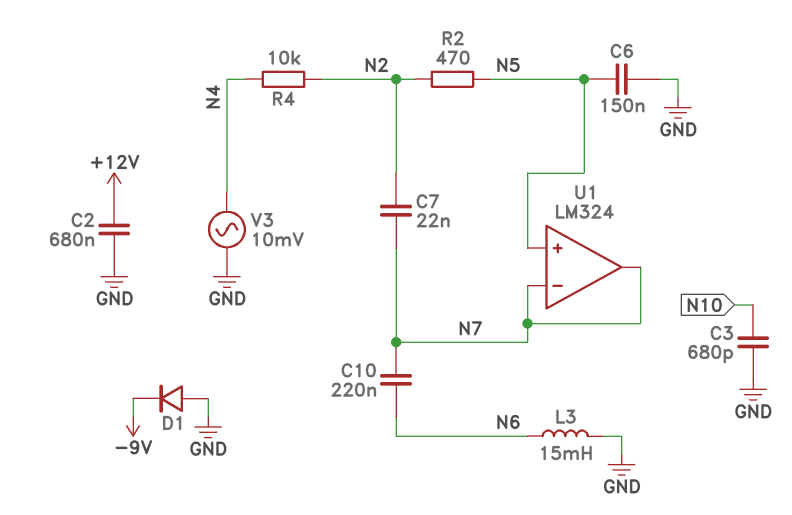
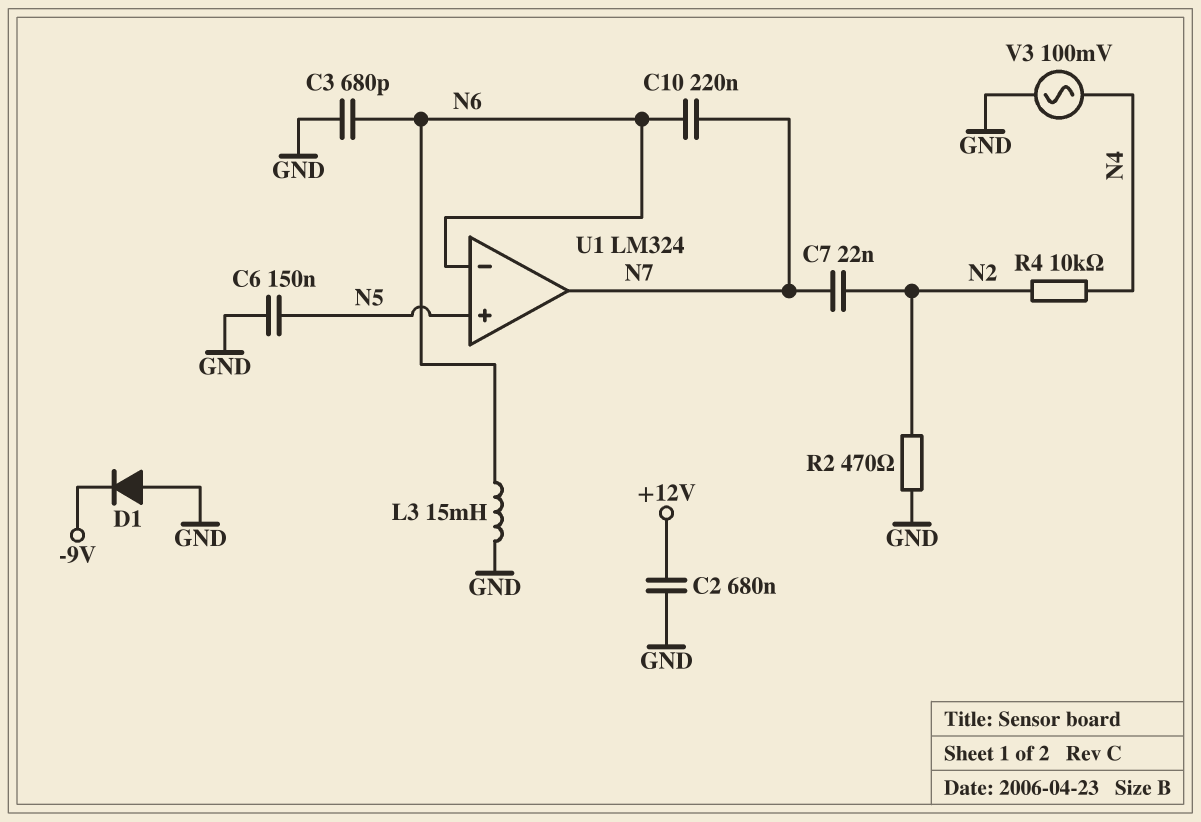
C3: 680pF (GND, N10) -> 680pF (GND, N6)
R2: 470 (N2, N5) -> 470 (GND, N2)
U1 pin in-: N7 -> N6
V3: AC 10mV (GND, N4) -> AC 100mV (GND, N4)

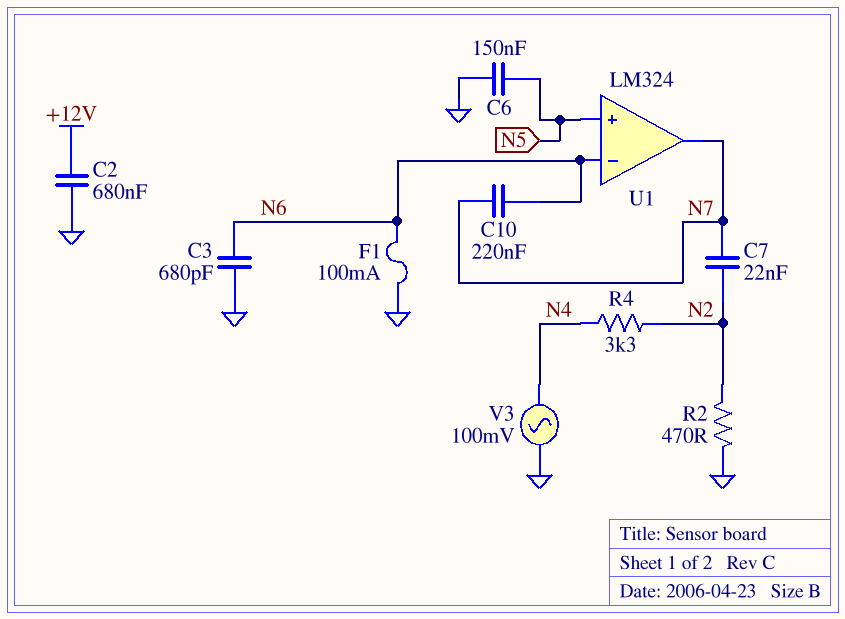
D1: diode (A GND, K -9V) -> none
F1: none -> 100mA (GND, N6)
L3: 15mH (GND, N6) -> none
R4: 10k (N2, N4) -> 3.3k (N2, N4)

